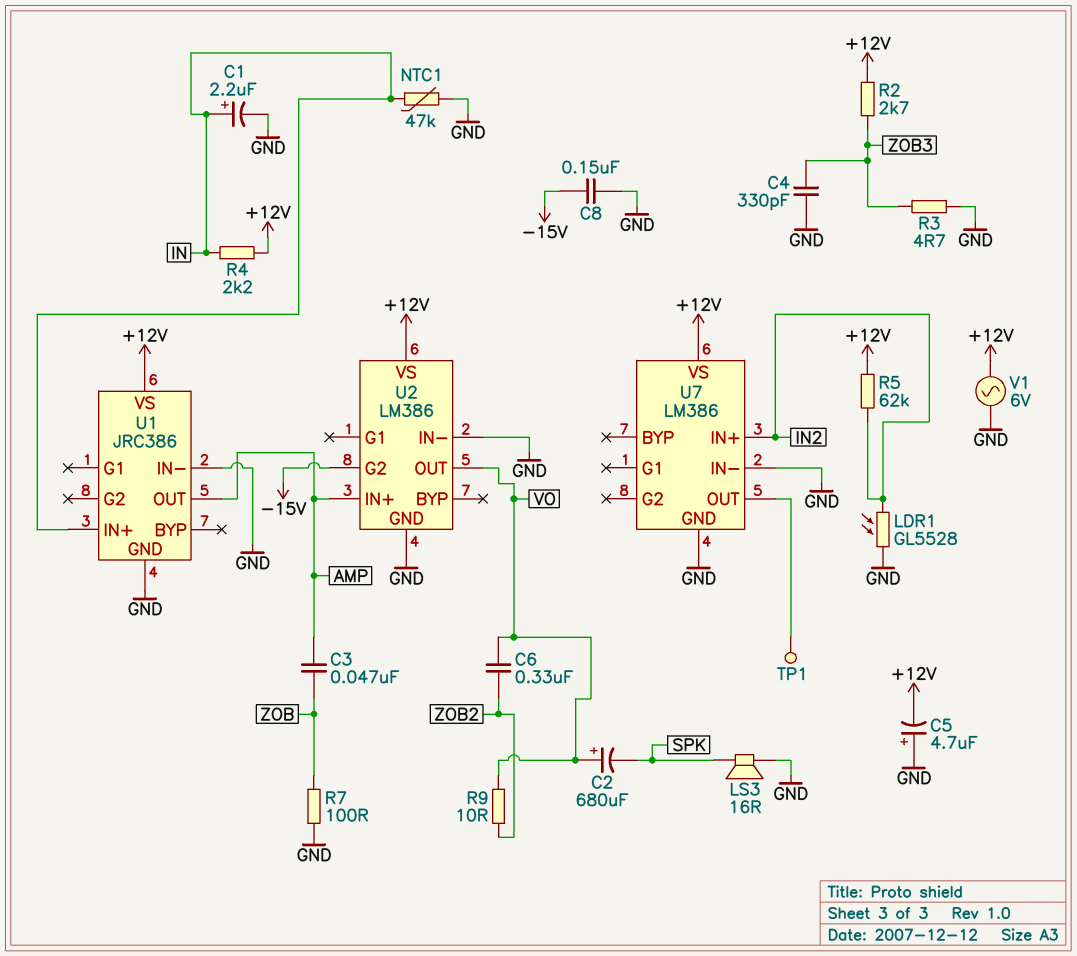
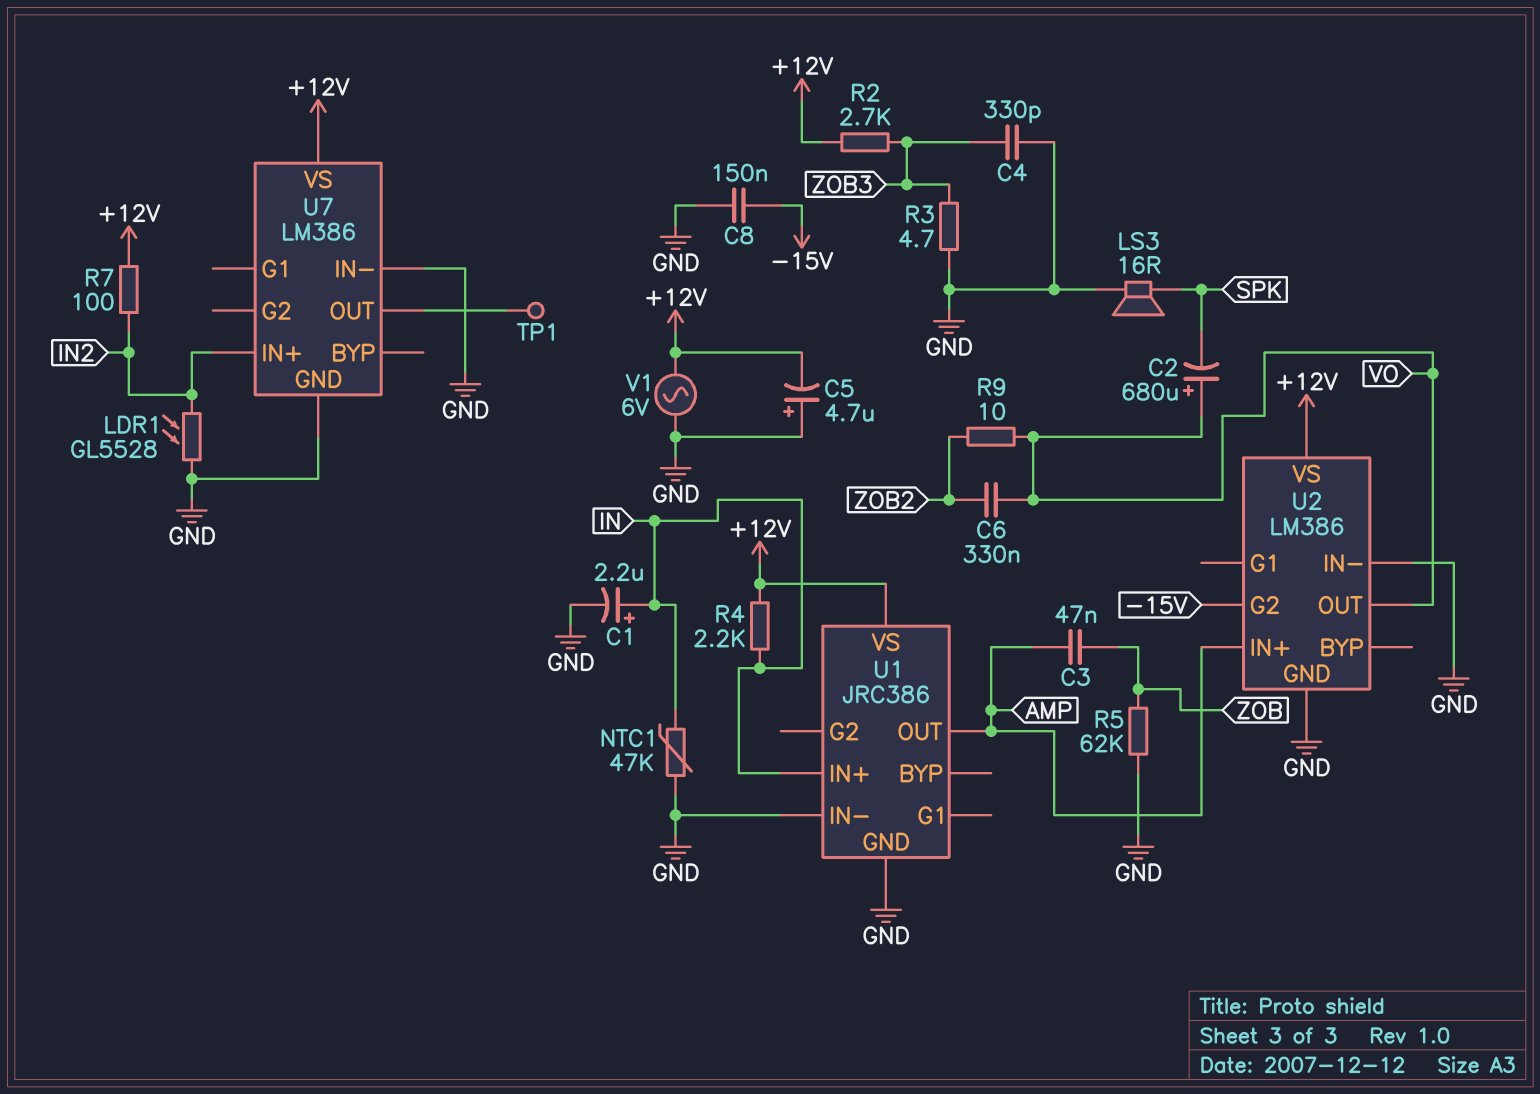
R5: 62k (+12V, IN2) -> 62k (GND, ZOB)
R7: 100 (GND, ZOB) -> 100 (+12V, IN2)

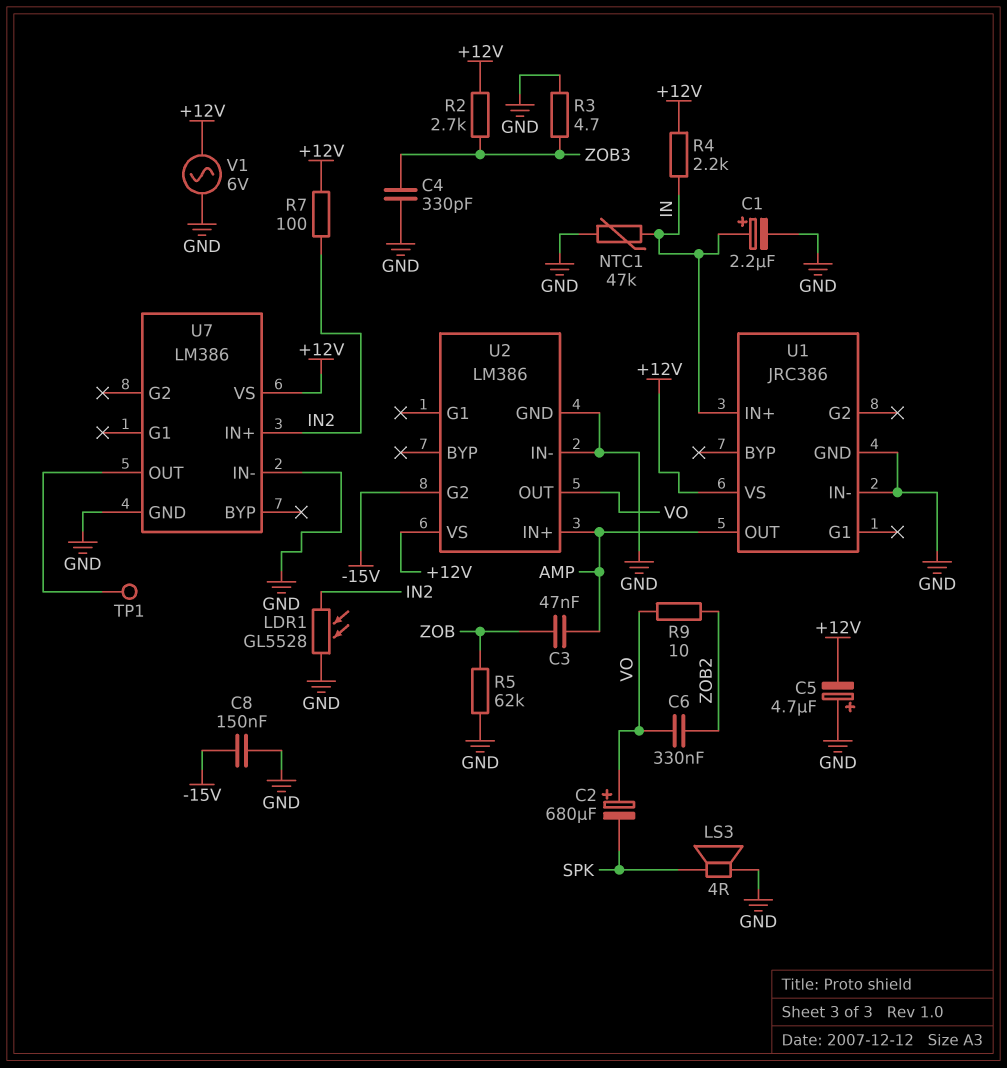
LS3: speaker 16R (GND, SPK) -> speaker 4R (GND, SPK)

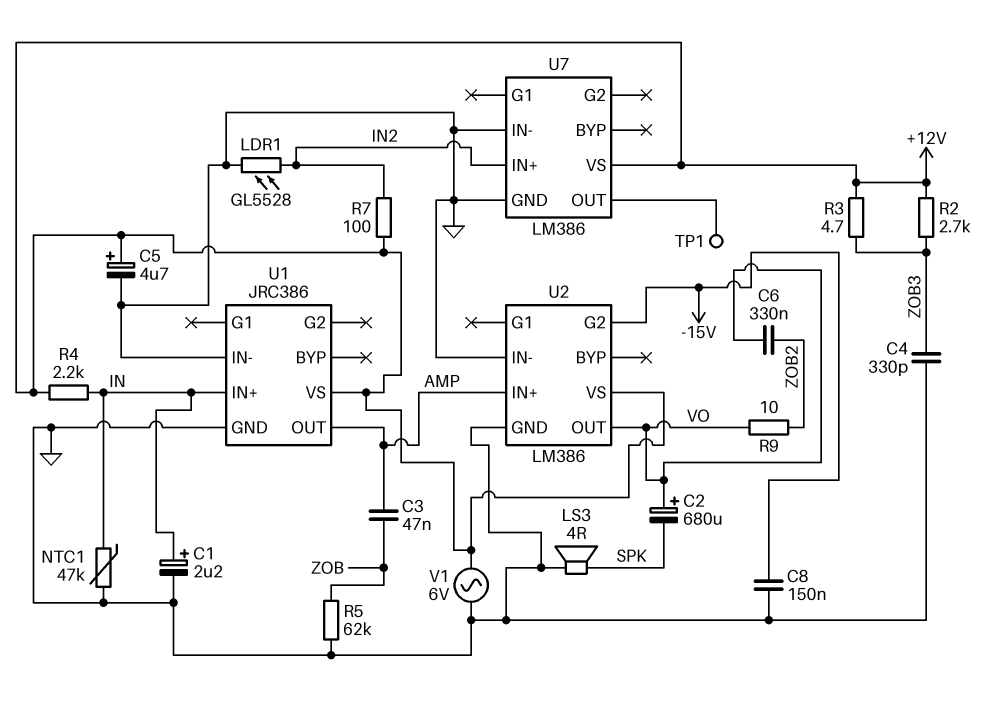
C5: 4.7uF (plus GND, minus +12V) -> 4.7uF (plus +12V, minus GND)
R3: 4.7 (GND, ZOB3) -> 4.7 (+12V, ZOB3)

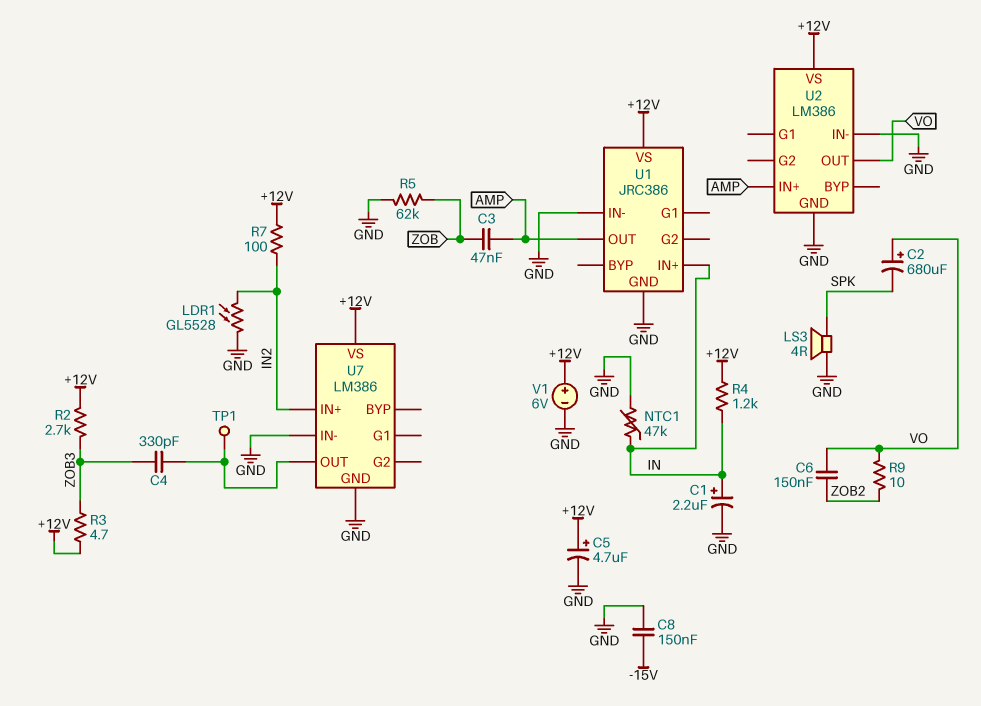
C4: 330pF (GND, ZOB3) -> 330pF (U7/OUT, ZOB3)
C6: 330nF (VO, ZOB2) -> 150nF (VO, ZOB2)
R4: 2.2k (+12V, IN) -> 1.2k (+12V, IN)
U2 pin G2: -15V -> none
V1: AC 6V (+12V, GND) -> 6V (plus +12V, minus GND)

